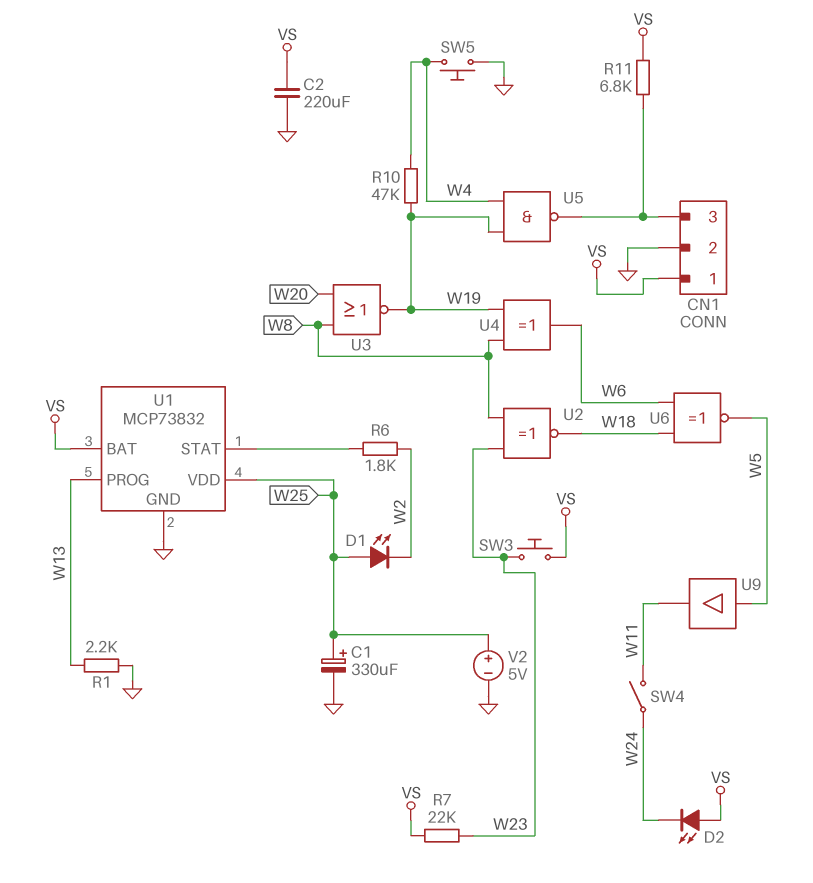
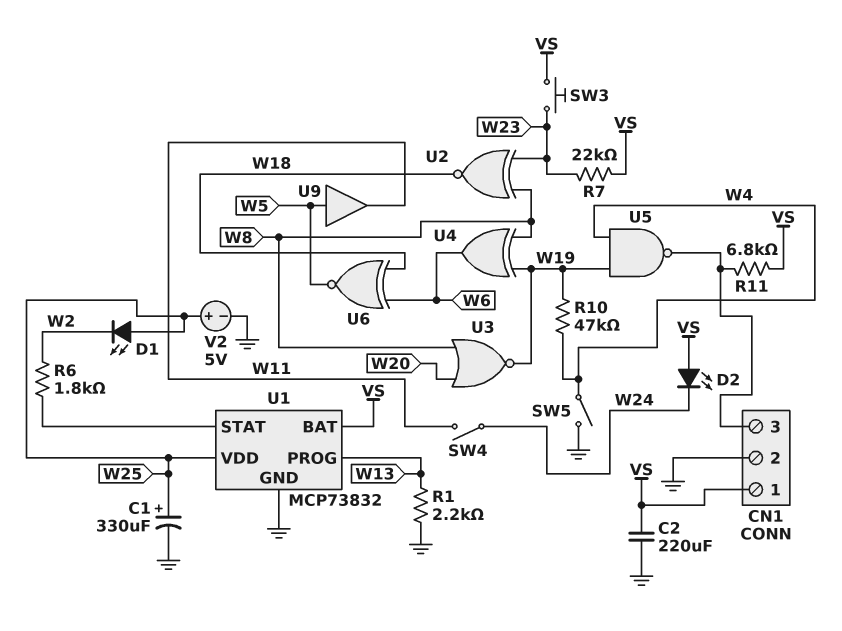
SW5: button (GND, W4) -> switch (GND, W4)

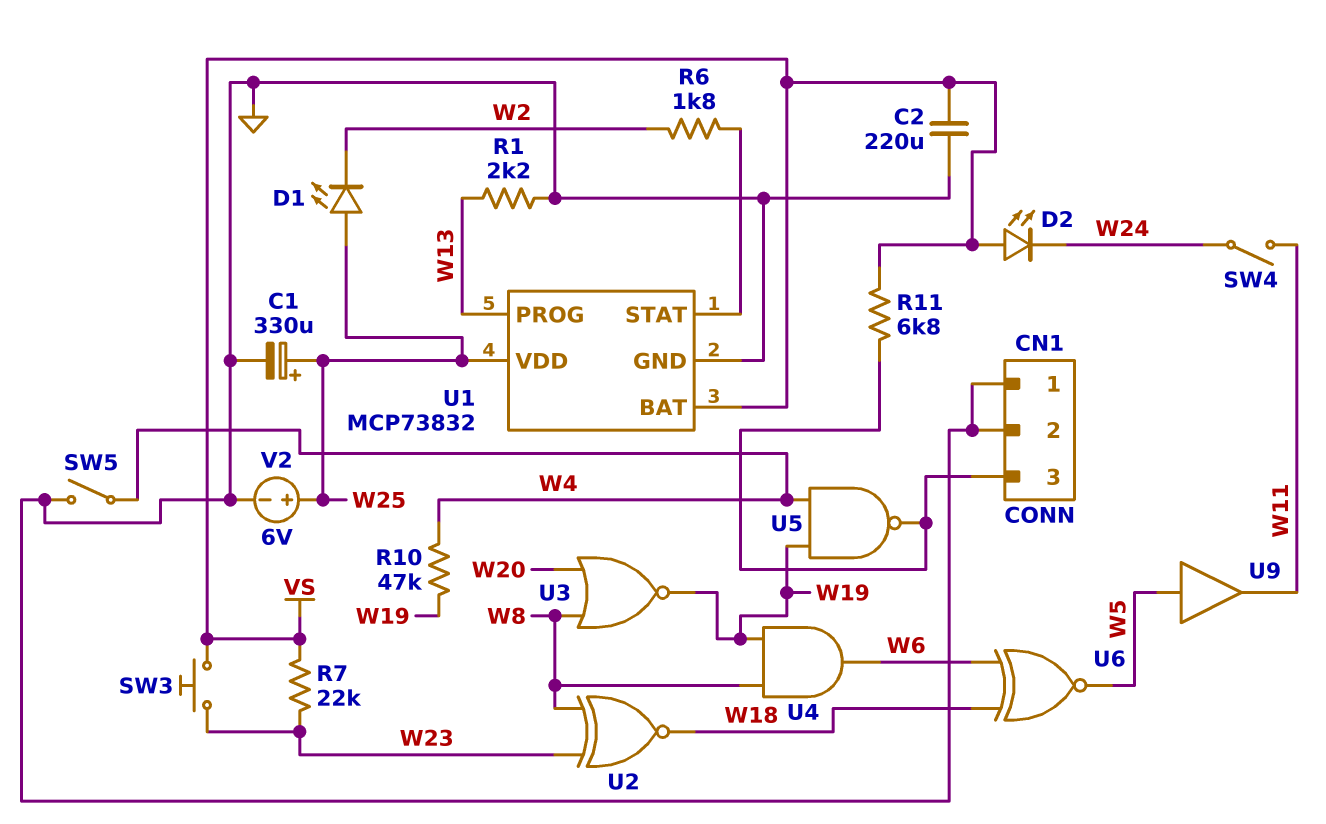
CN1 pin 1: VS -> GND
U4: XOR (in W8, in W19, out W6) -> AND (in W8, in W19, out W6)
V2: 5V (plus W25, minus GND) -> 6V (plus W25, minus GND)

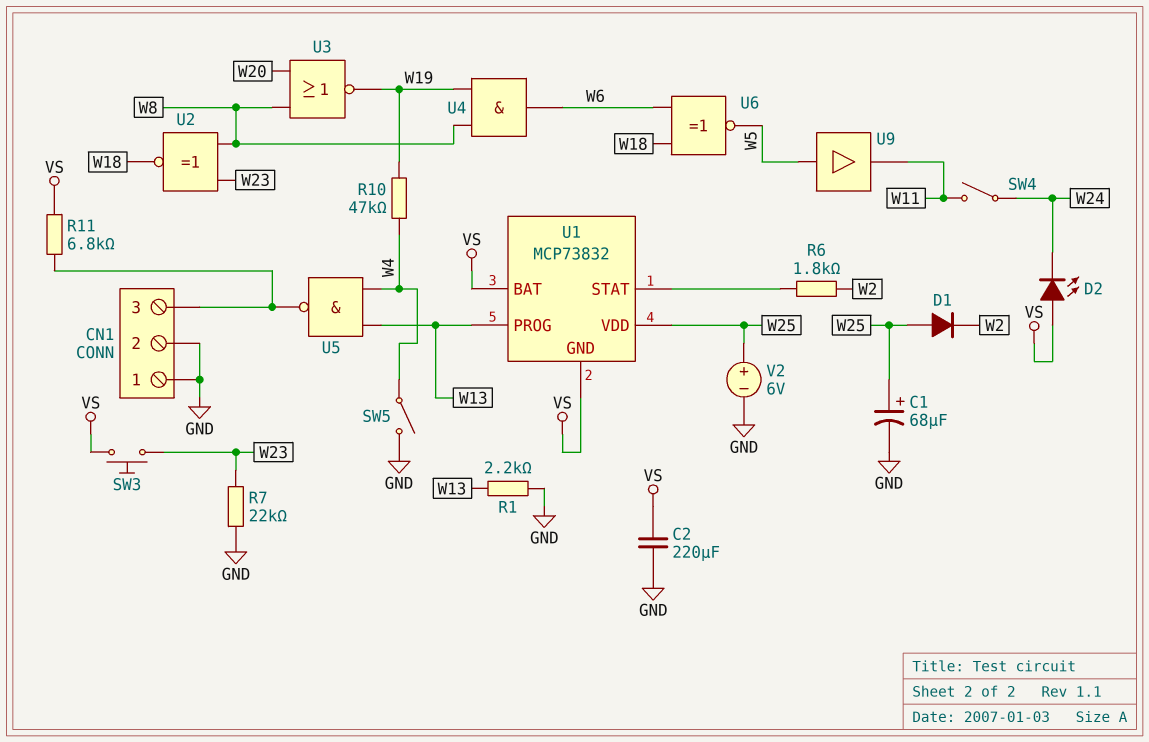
C1: 330uF (plus W25, minus GND) -> 68uF (plus W25, minus GND)
D1: LED (A W25, K W2) -> diode (A W25, K W2)
R7: 22k (VS, W23) -> 22k (GND, W23)
U1 pin GND: GND -> VS
U5: NAND (in W4, in W19, out CN1/3) -> NAND (in W4, in W13, out CN1/3)

